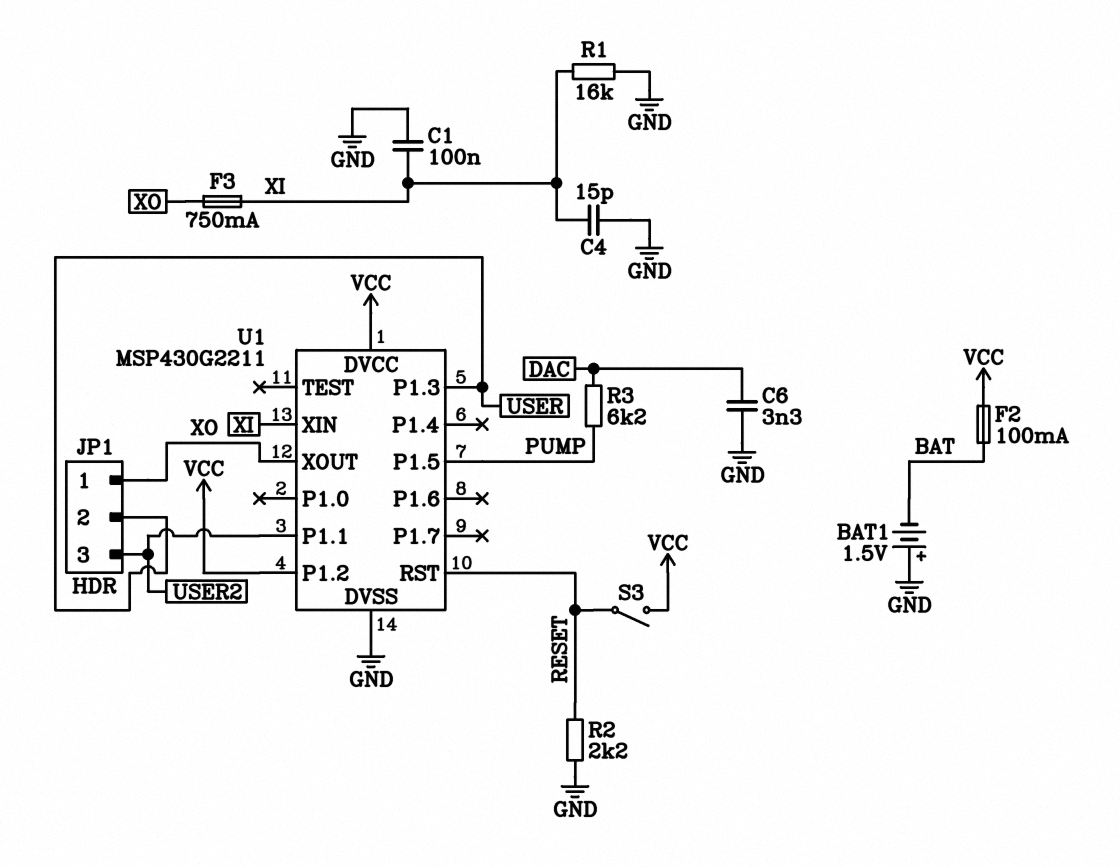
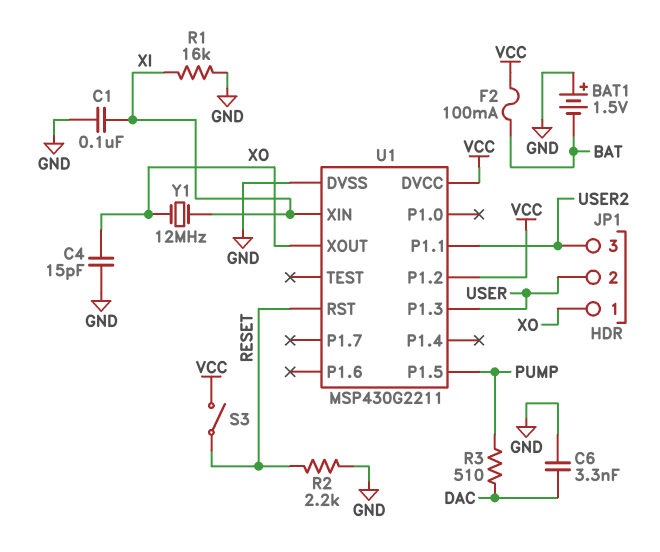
C4: 15pF (GND, XI) -> 15pF (GND, XO)
F3: 750mA (XI, XO) -> none
R3: 6.2k (DAC, PUMP) -> 510 (DAC, PUMP)
Y1: none -> 12MHz (XI, XO)

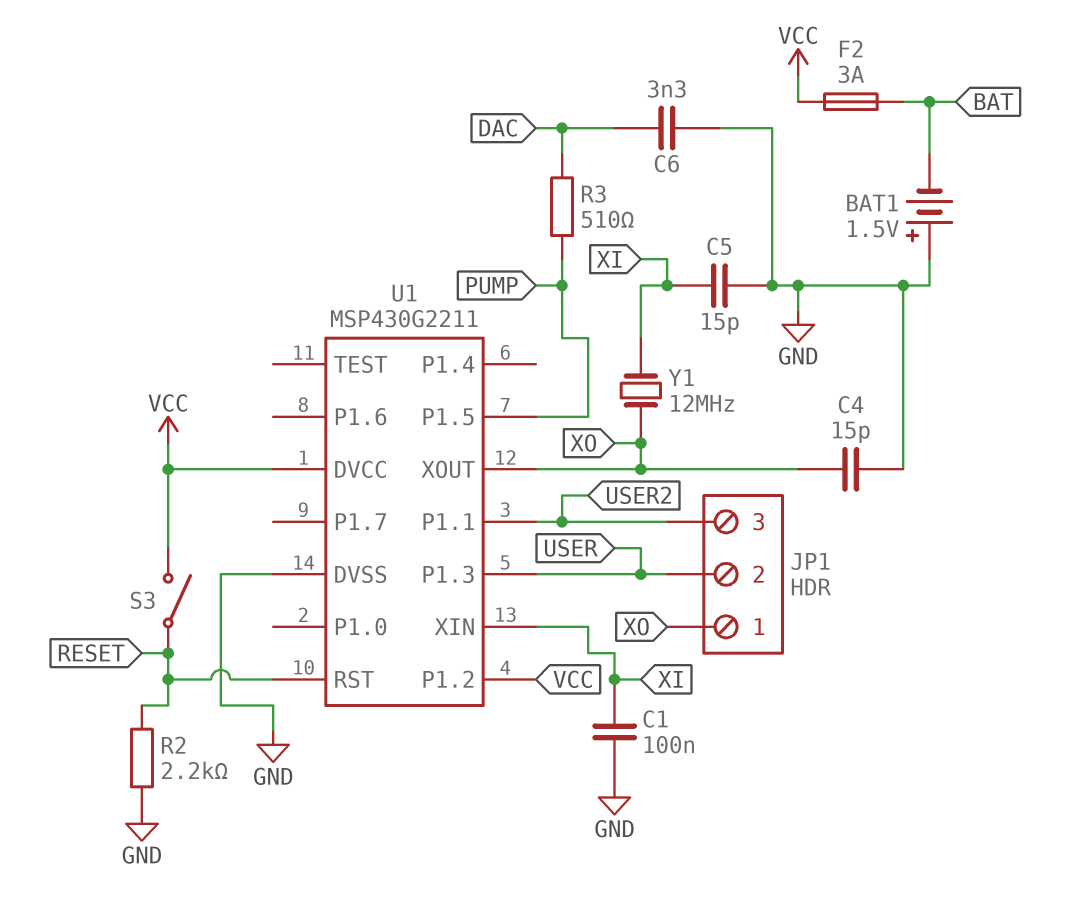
C5: none -> 15pF (GND, XI)
F2: 100mA (BAT, VCC) -> 3A (BAT, VCC)
R1: 16k (GND, XI) -> none

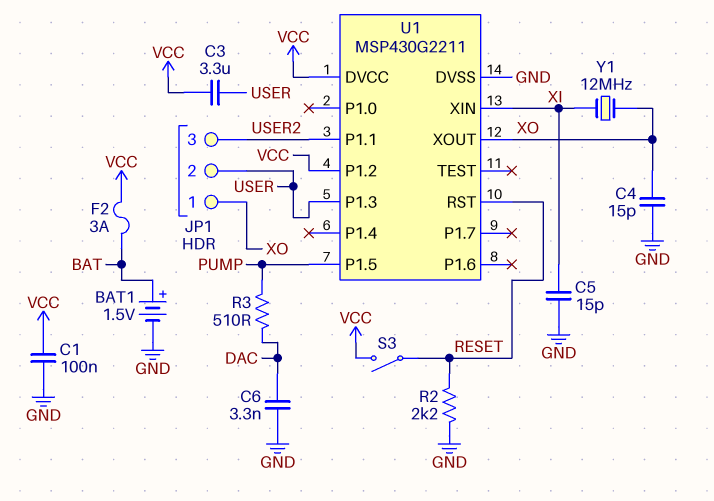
BAT1: 1.5V (plus GND, minus BAT) -> 1.5V (plus BAT, minus GND)
C1: 100nF (GND, XI) -> 100nF (GND, VCC)
C3: none -> 3.3uF (USER, VCC)

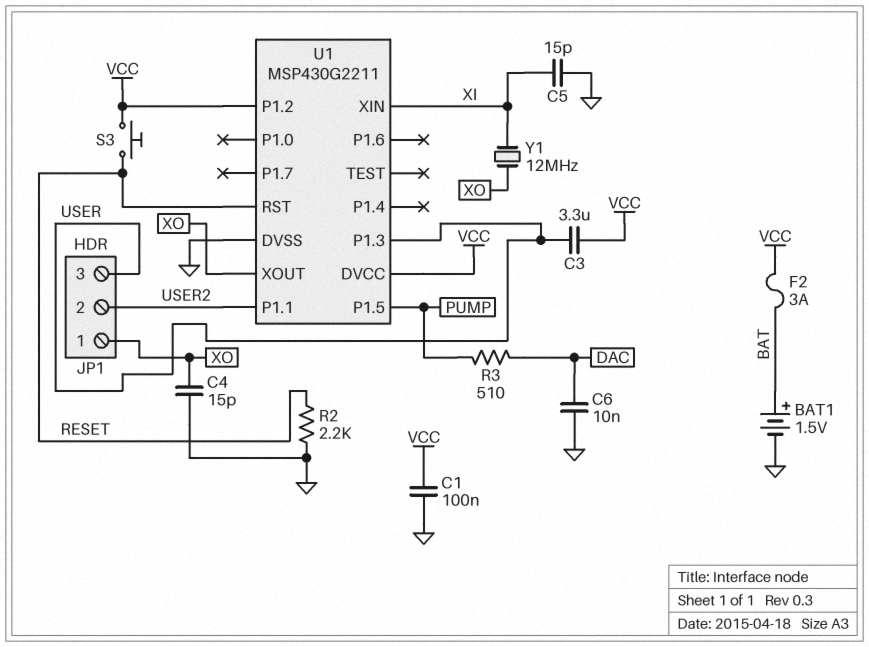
C6: 3.3nF (DAC, GND) -> 10nF (DAC, GND)
JP1 pin 2: USER -> USER2
JP1 pin 3: USER2 -> USER
S3: switch (RESET, VCC) -> button (RESET, VCC)

